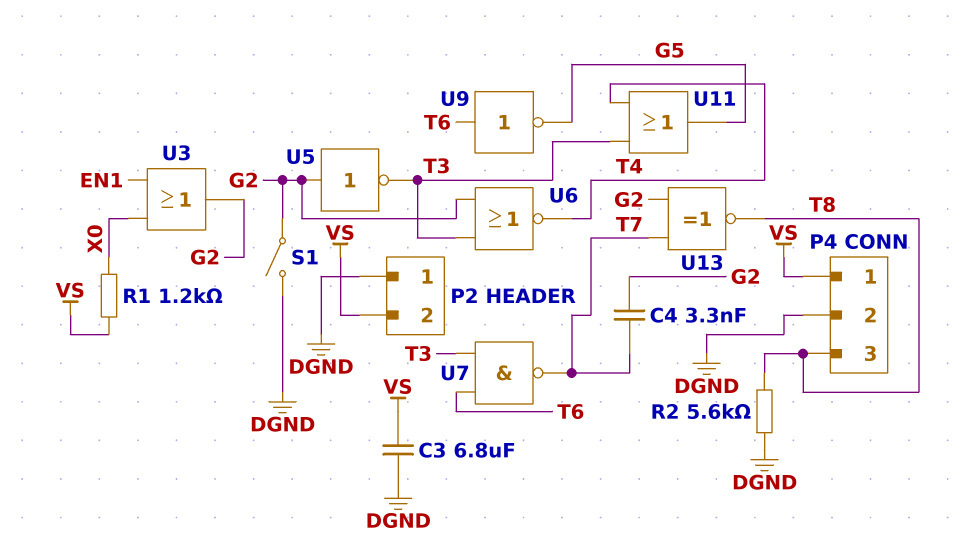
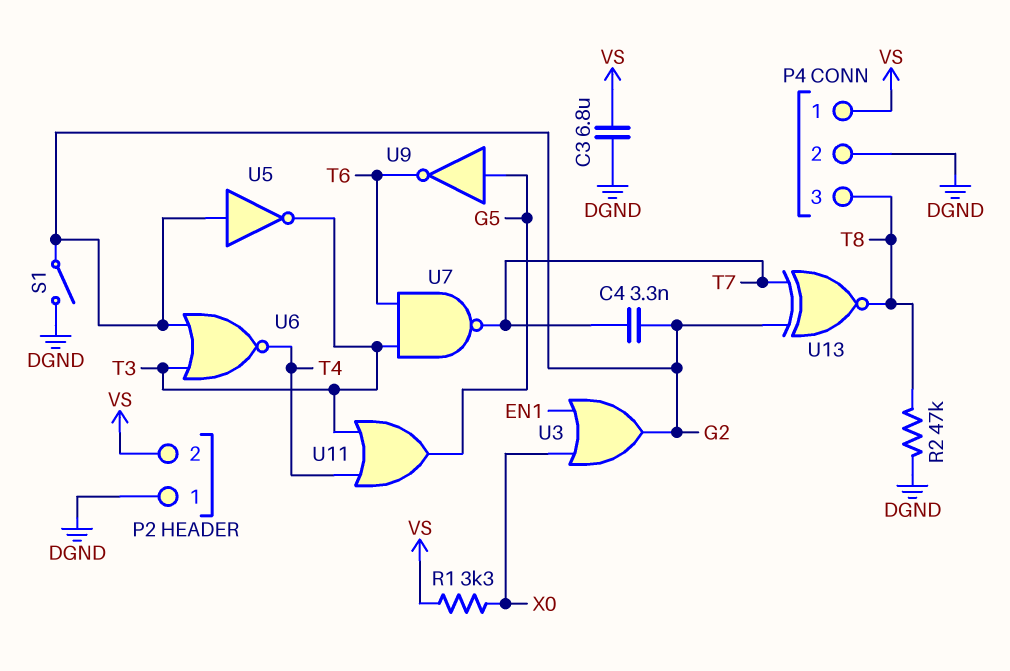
R1: 1.2k (VS, X0) -> 3.3k (VS, X0)
R2: 5.6k (DGND, T8) -> 47k (DGND, T8)
U9: NOT (in T6, out G5) -> NOT (in G5, out T6)

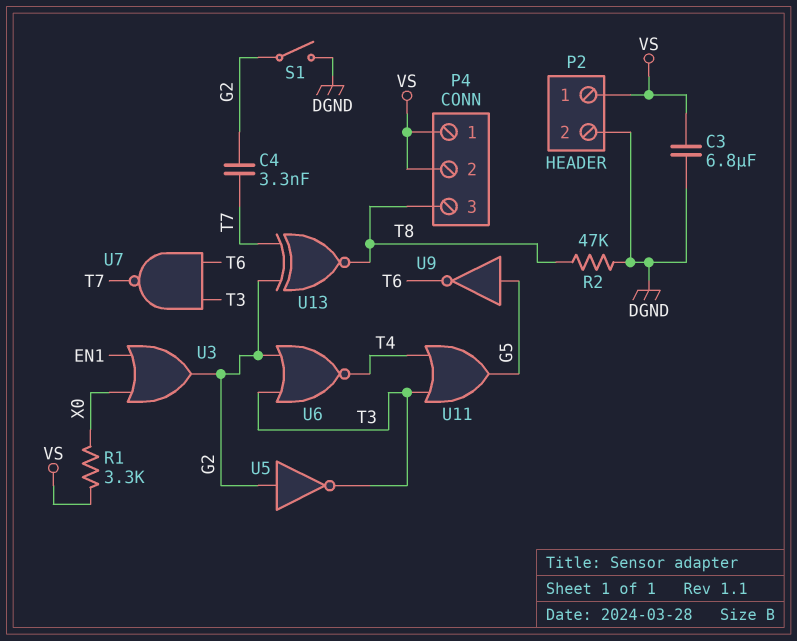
P2 pin 1: DGND -> VS
P2 pin 2: VS -> DGND
P4 pin 2: DGND -> VS

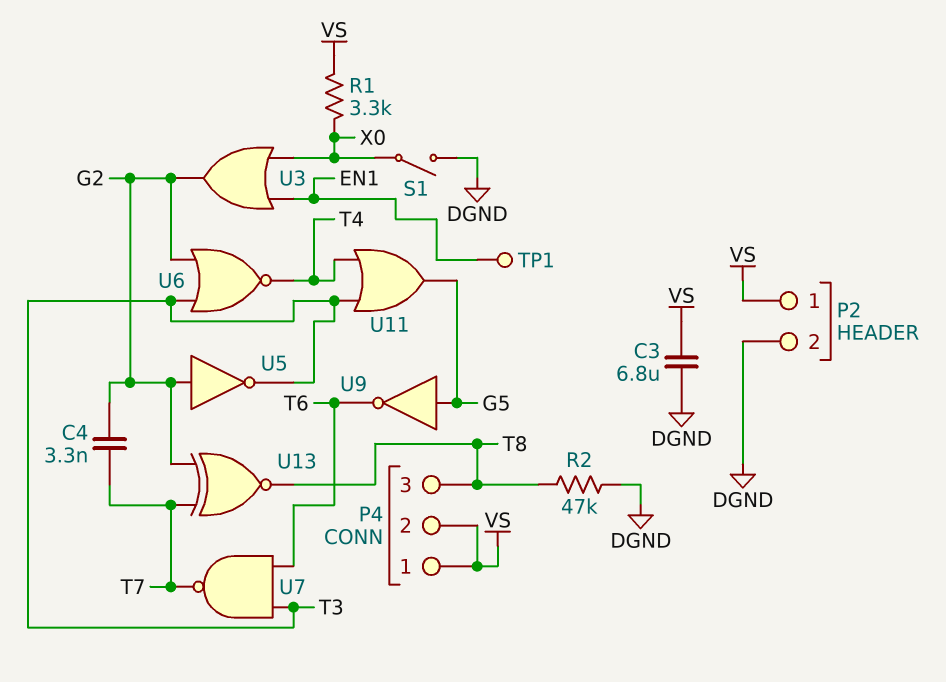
S1: switch (DGND, G2) -> switch (DGND, X0)
TP1: none -> test point (EN1)

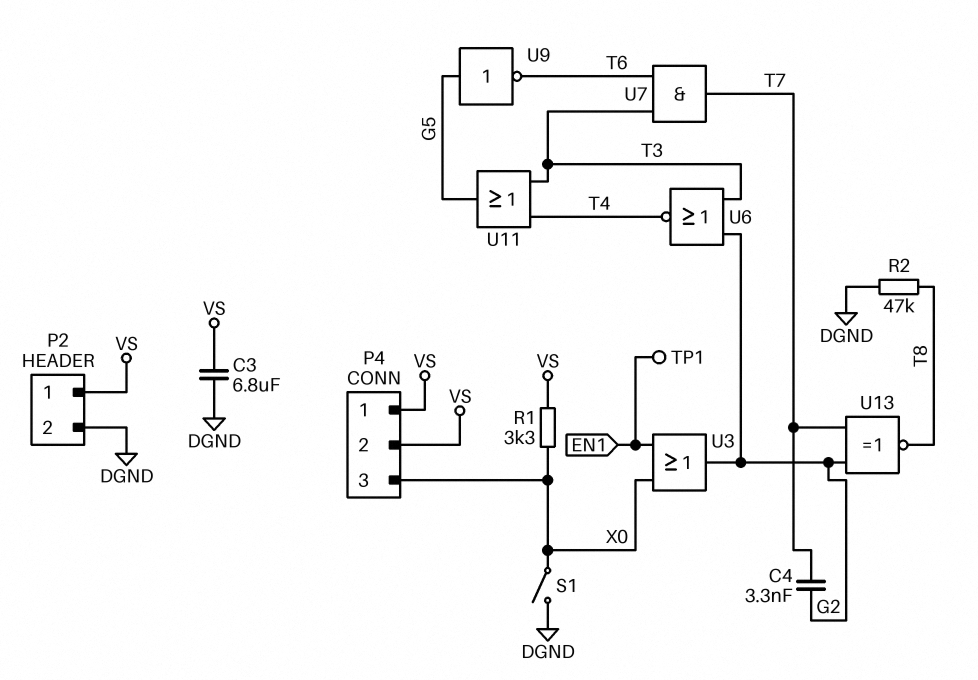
P4 pin 3: T8 -> X0
U5: NOT (in G2, out T3) -> none
U7: NAND (in T3, in T6, out T7) -> AND (in T3, in T6, out T7)

